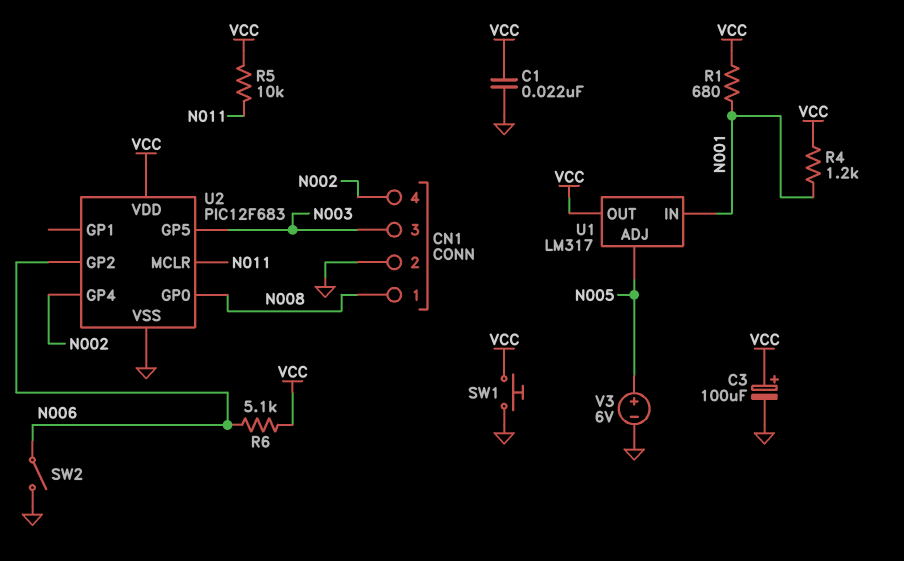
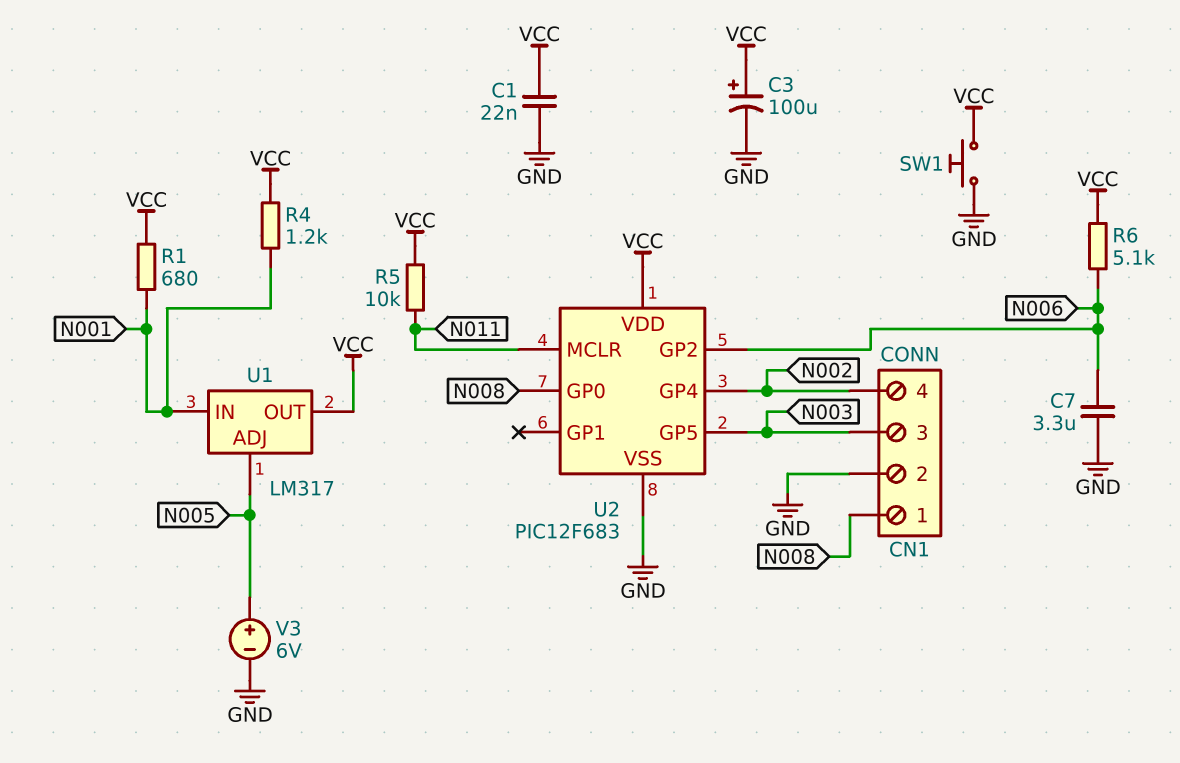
C7: none -> 3.3uF (GND, N006)
SW2: switch (GND, N006) -> none

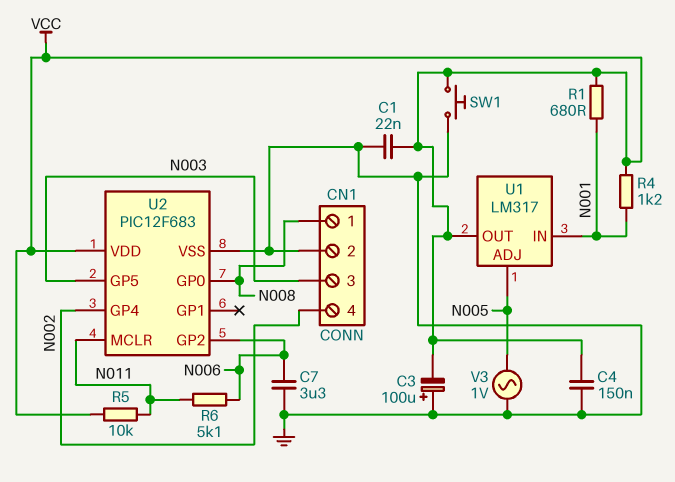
C3: 100uF (plus VCC, minus GND) -> 100uF (plus GND, minus VCC)
C4: none -> 150nF (GND, VCC)
R6: 5.1k (N006, VCC) -> 5.1k (N006, N011)
V3: 6V (plus N005, minus GND) -> AC 1V (GND, N005)

